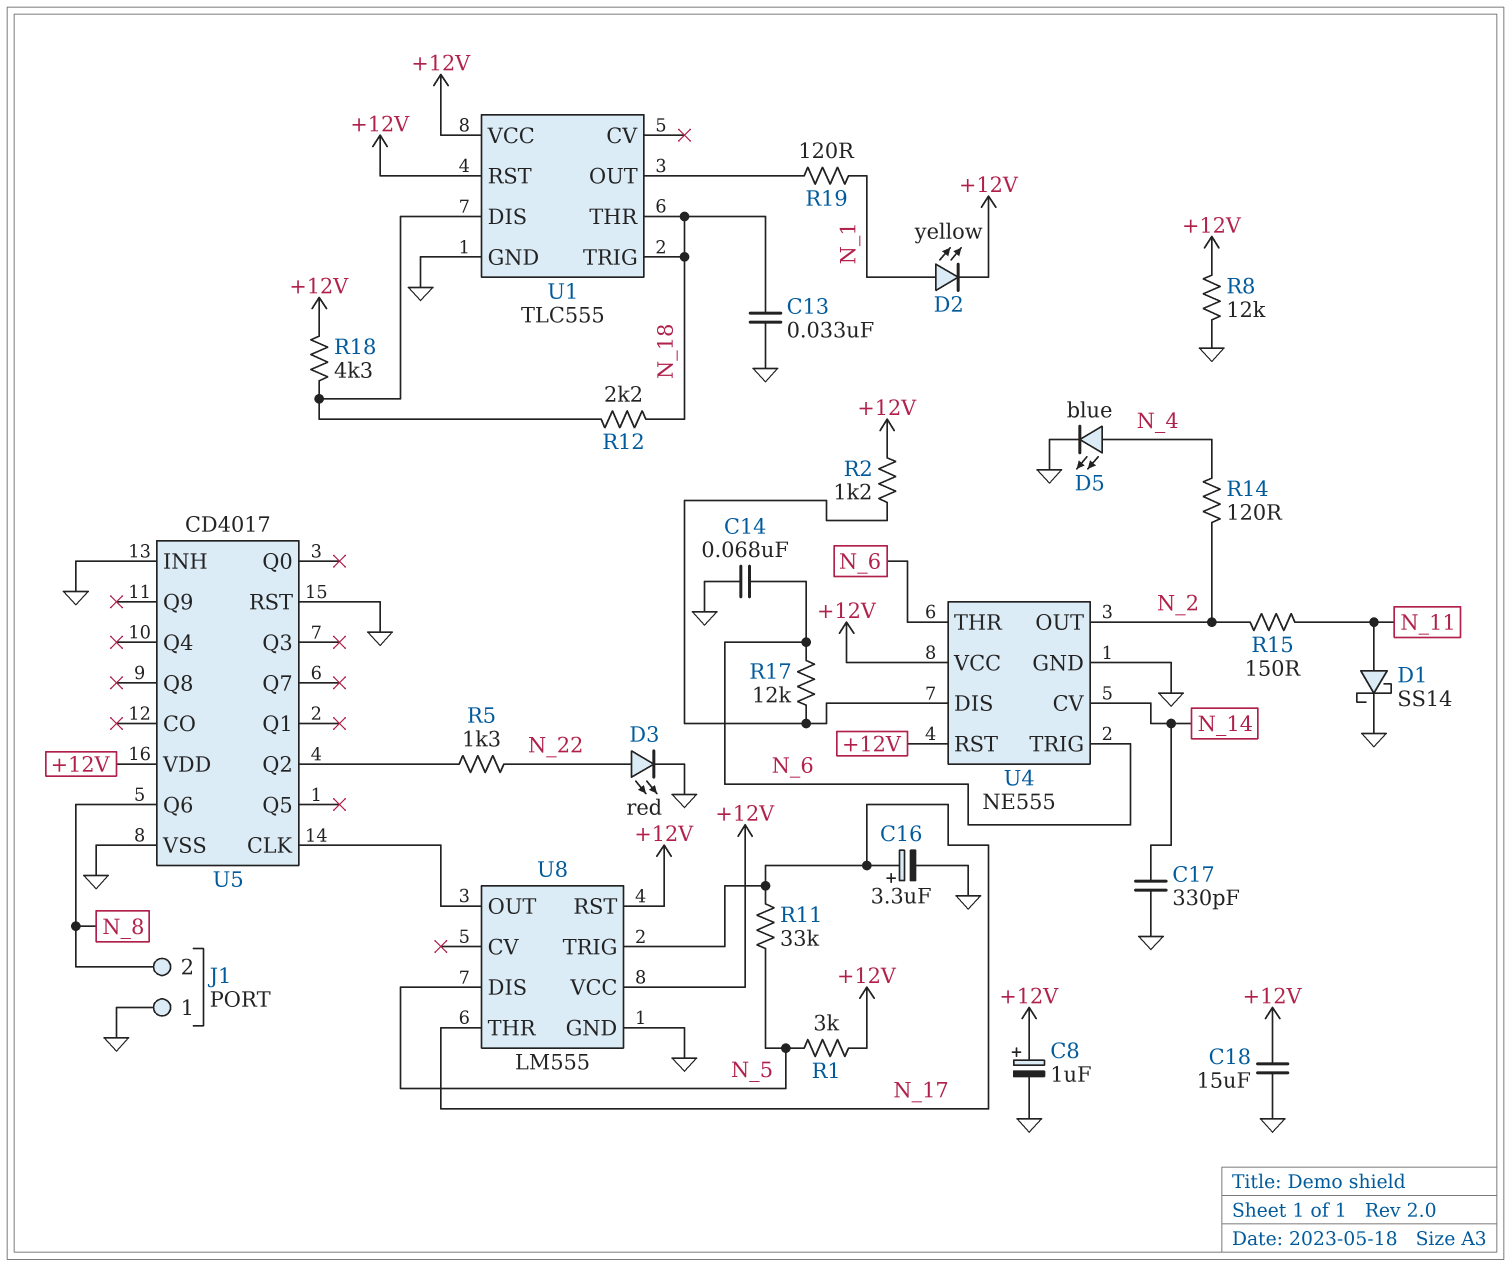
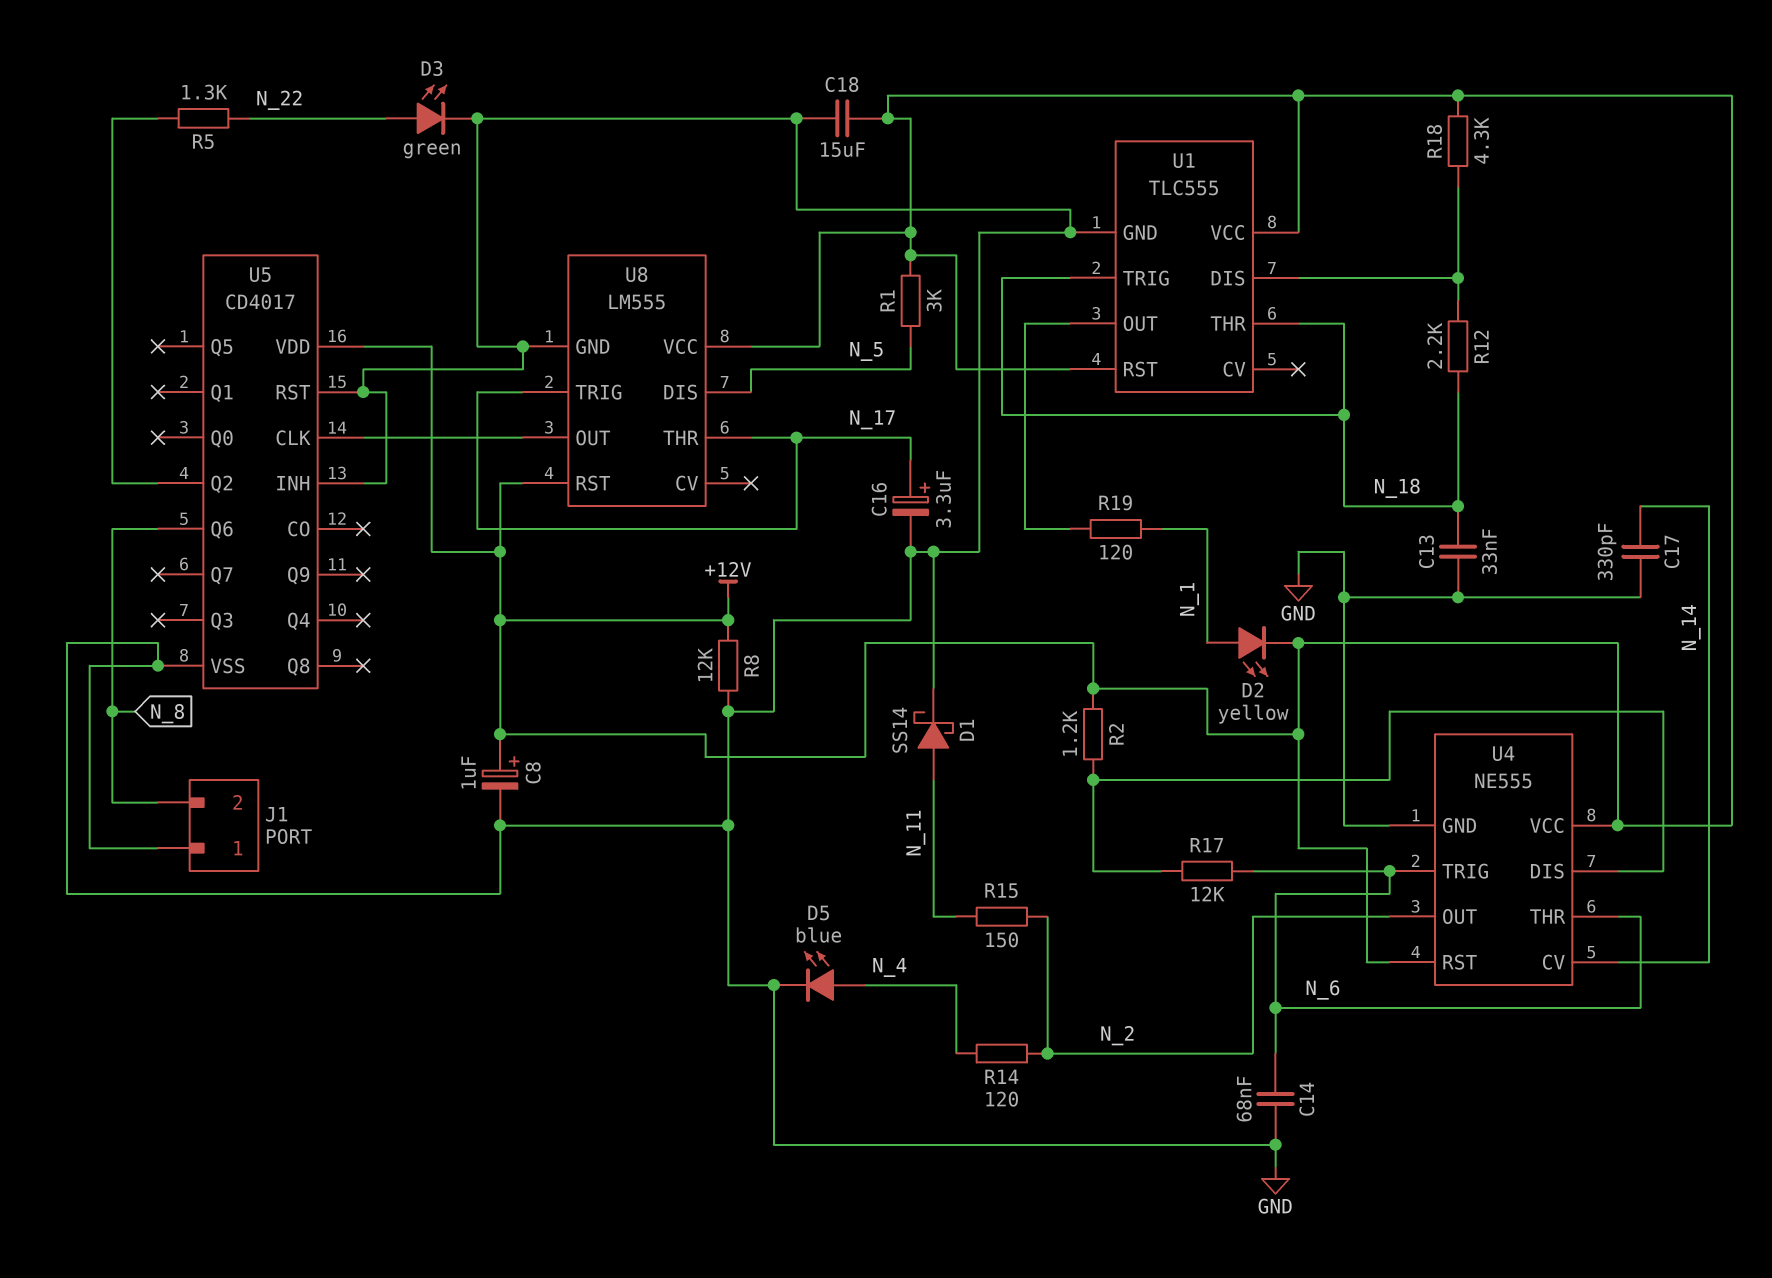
D3: LED red (A N_22, K GND) -> LED green (A N_22, K GND)
R11: 33k (N_5, N_17) -> none

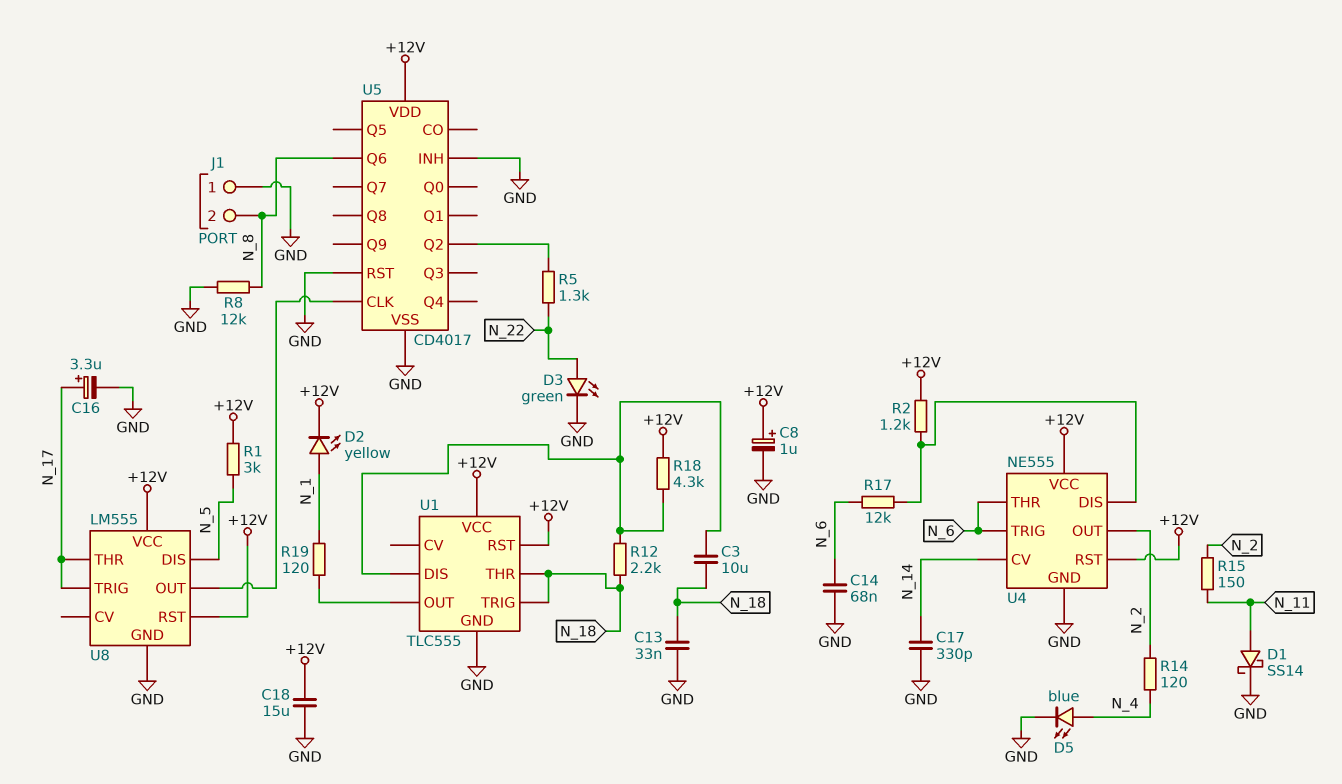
C3: none -> 10uF (N_18, U1/DIS)
R8: 12k (+12V, GND) -> 12k (GND, N_8)

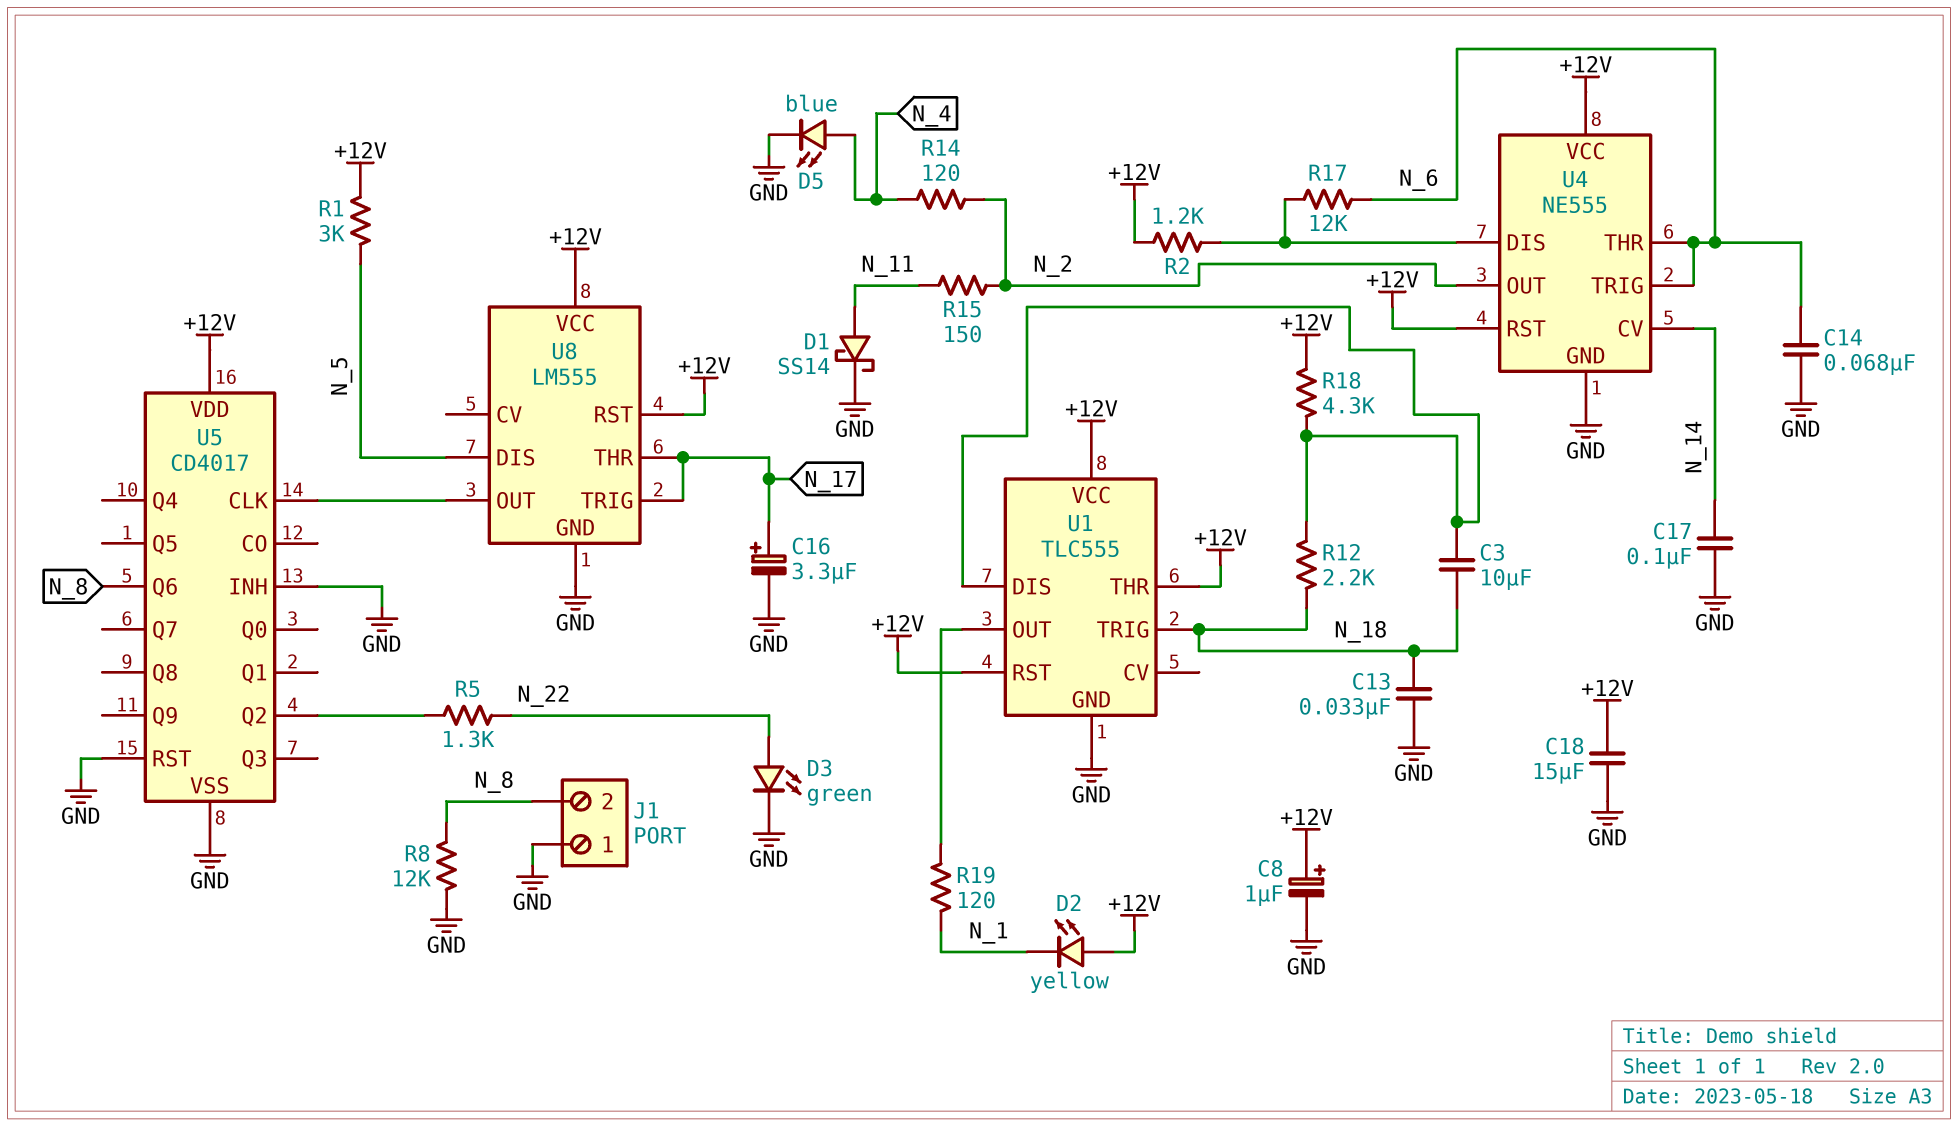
C17: 330pF (GND, N_14) -> 100nF (GND, N_14)
D2: LED yellow (A N_1, K +12V) -> LED yellow (A +12V, K N_1)
U1 pin THR: N_18 -> +12V

